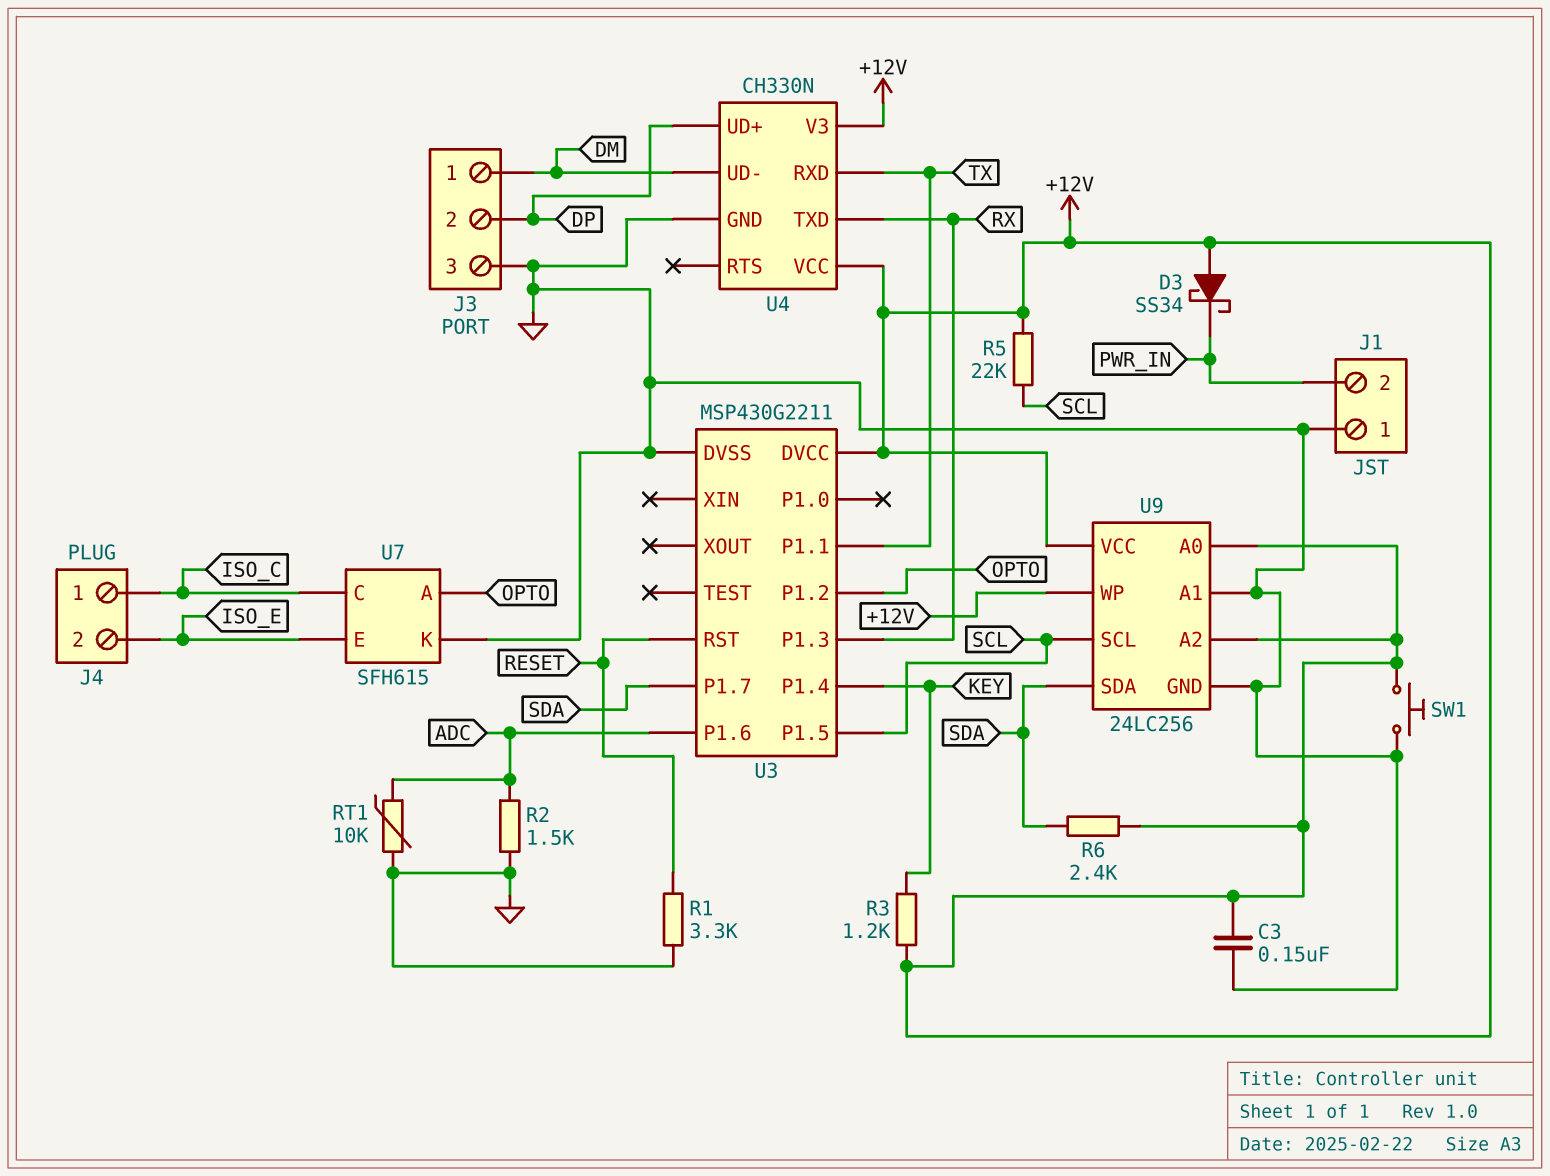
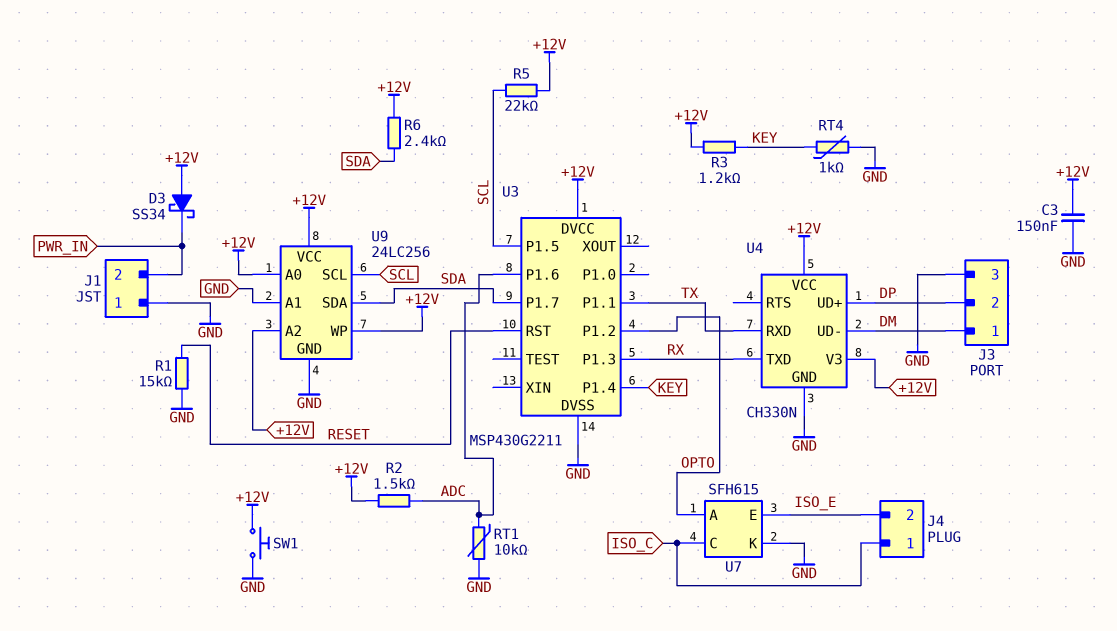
R1: 3.3k (GND, RESET) -> 15k (GND, RESET)
R2: 1.5k (ADC, GND) -> 1.5k (+12V, ADC)
RT4: none -> 1k (GND, KEY)

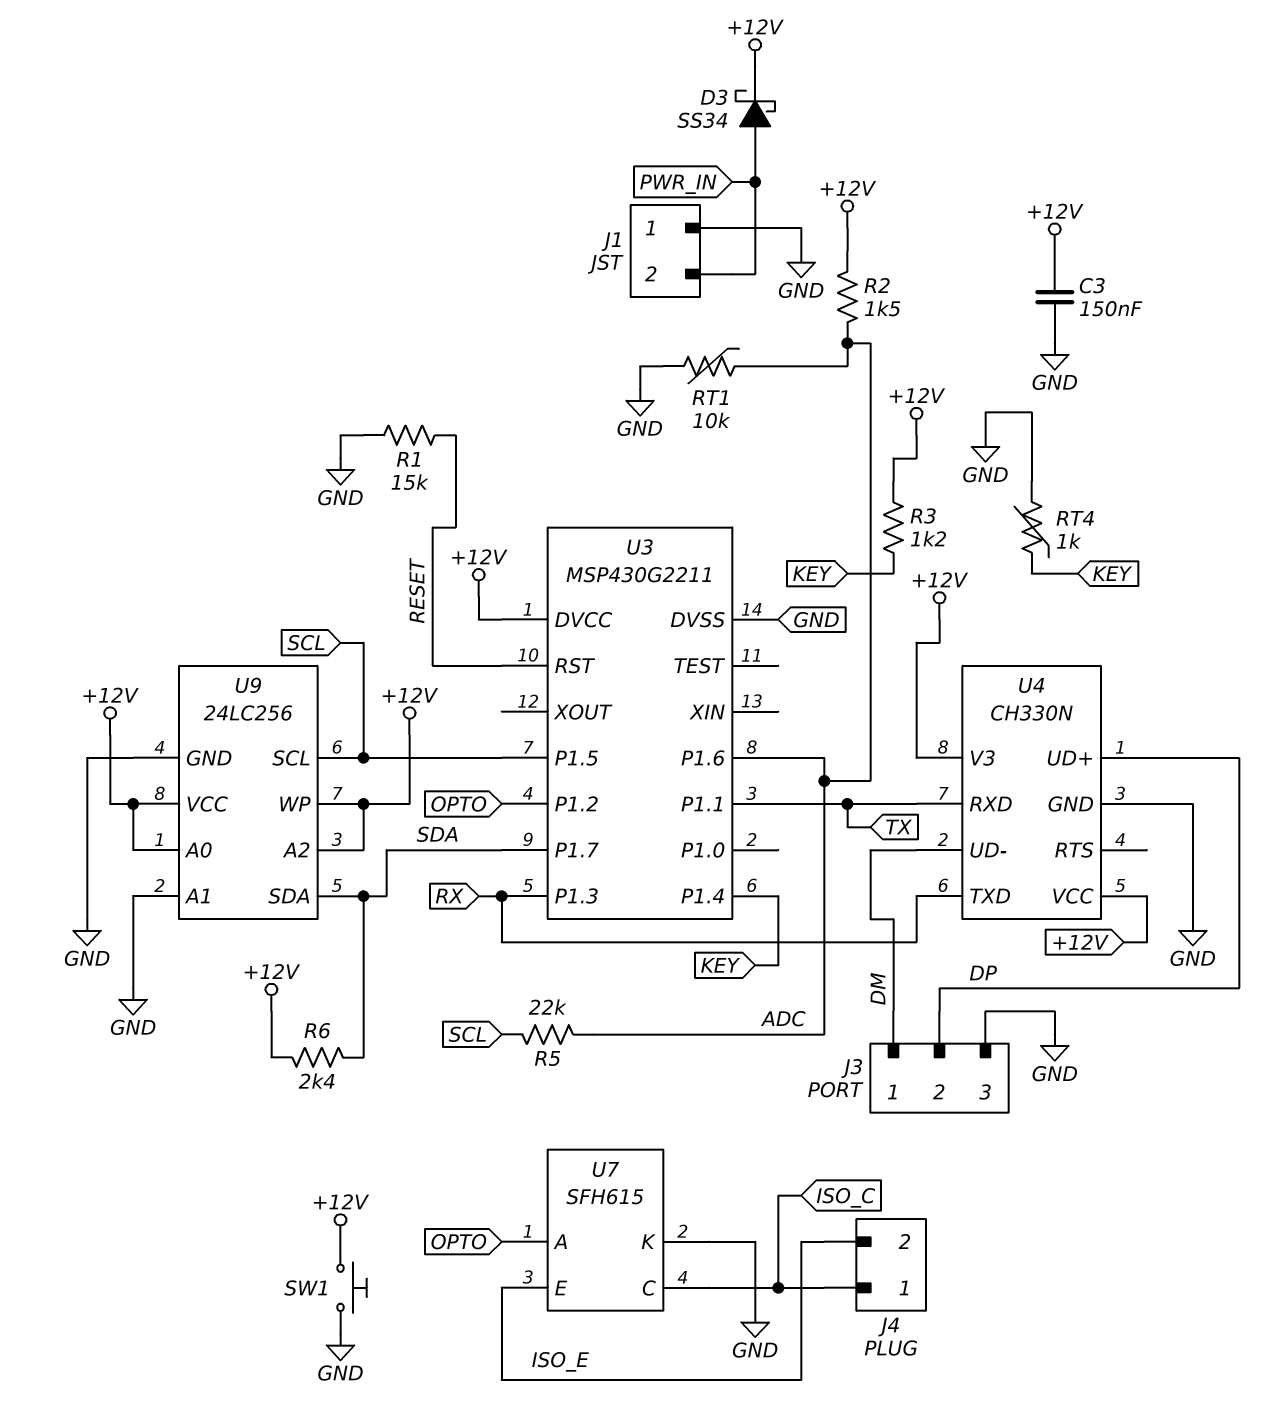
D3: schottky SS34 (A +12V, K PWR_IN) -> schottky SS34 (A PWR_IN, K +12V)
R5: 22k (+12V, SCL) -> 22k (ADC, SCL)

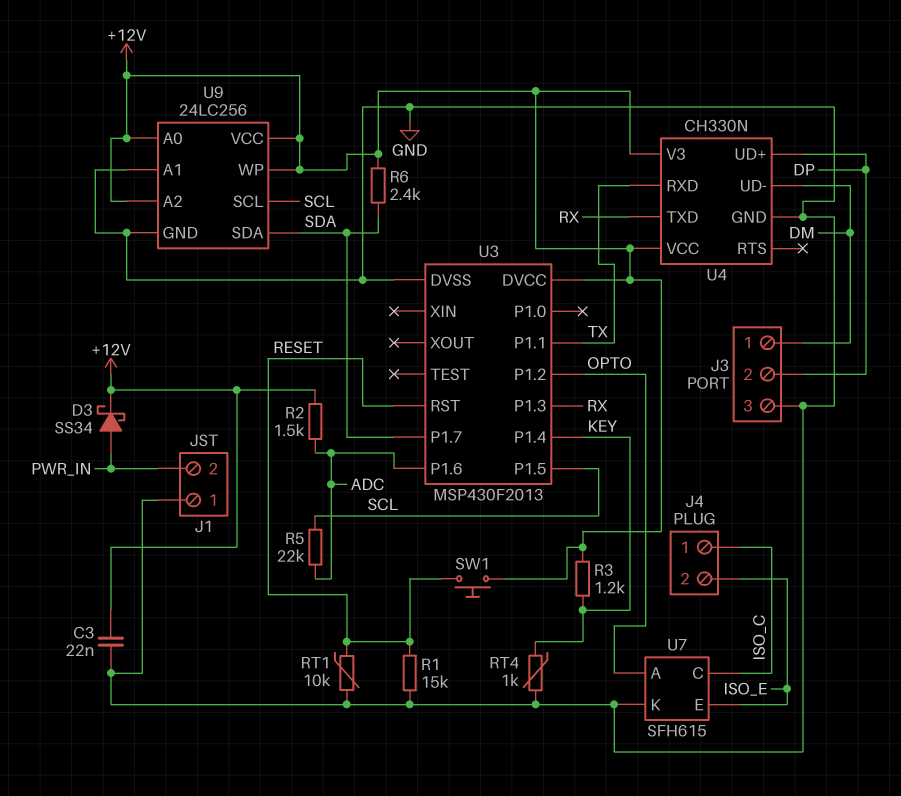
C3: 150nF (+12V, GND) -> 22nF (+12V, GND)
RT1: 10k (ADC, GND) -> 10k (GND, RESET)
SW1: button (+12V, GND) -> button (+12V, RESET)
U3: MSP430G2211 -> MSP430F2013

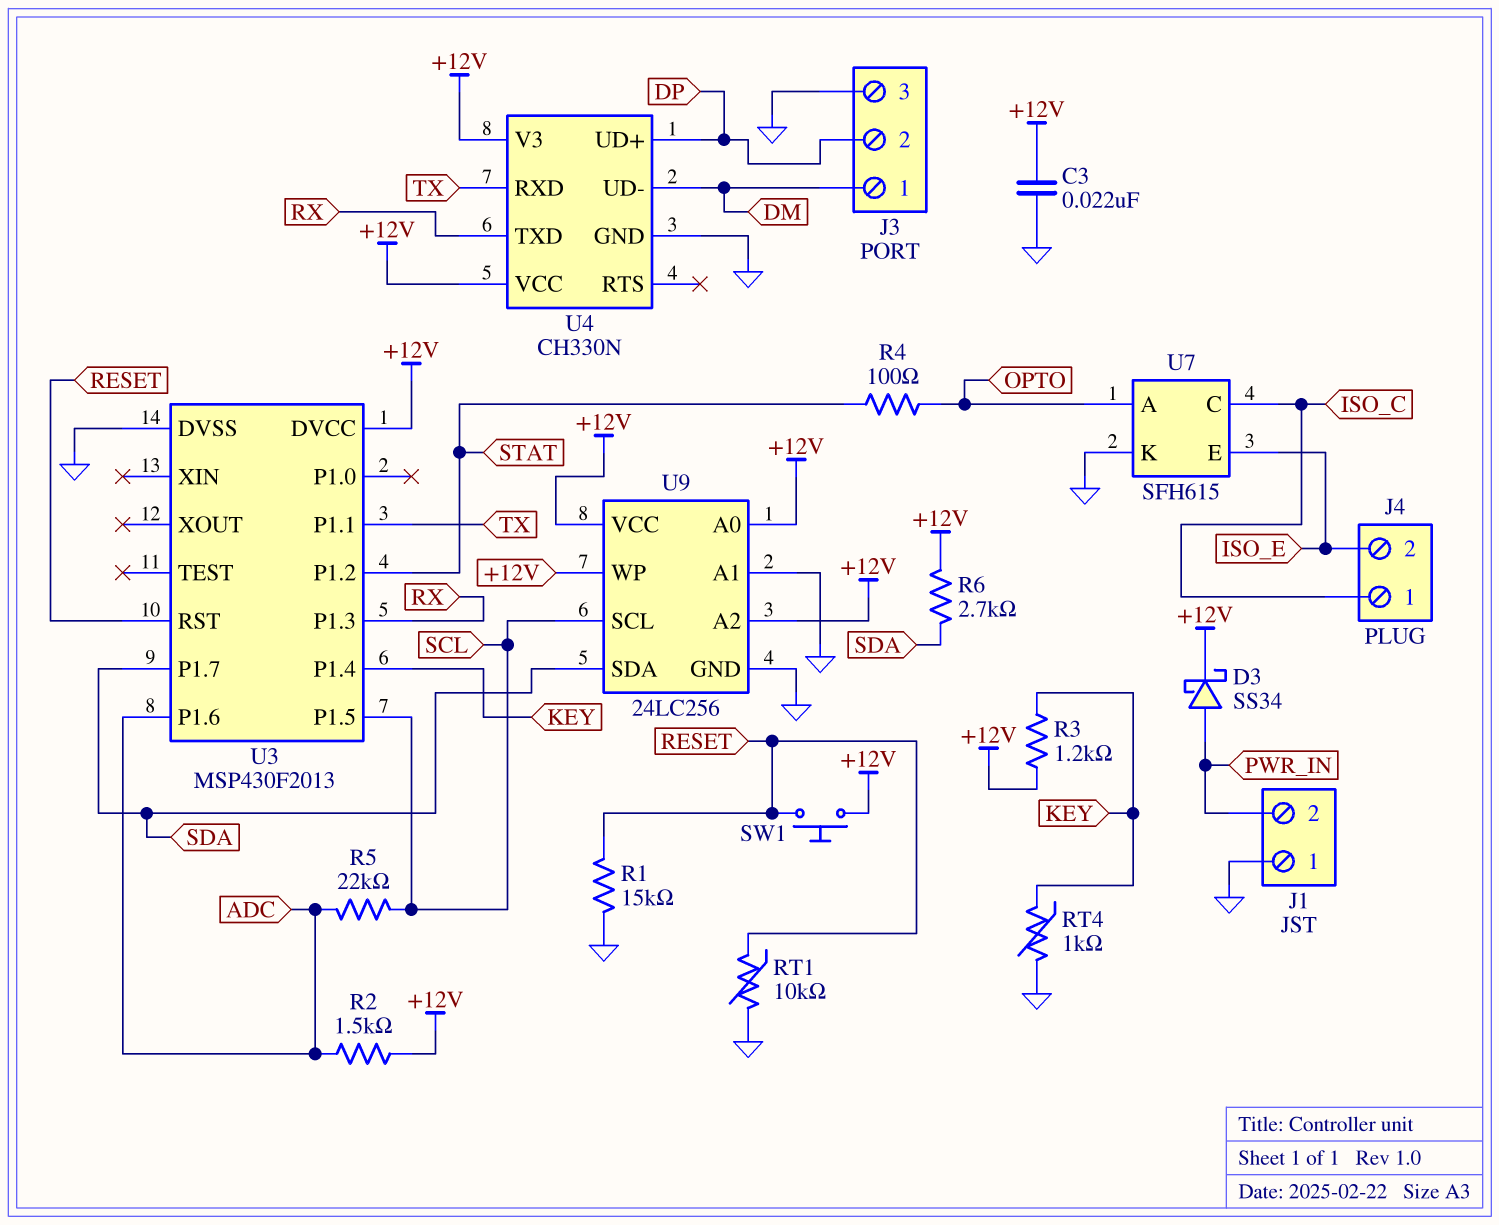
R4: none -> 100 (OPTO, STAT)
R6: 2.4k (+12V, SDA) -> 2.7k (+12V, SDA)
U3 pin P1.2: OPTO -> STAT

